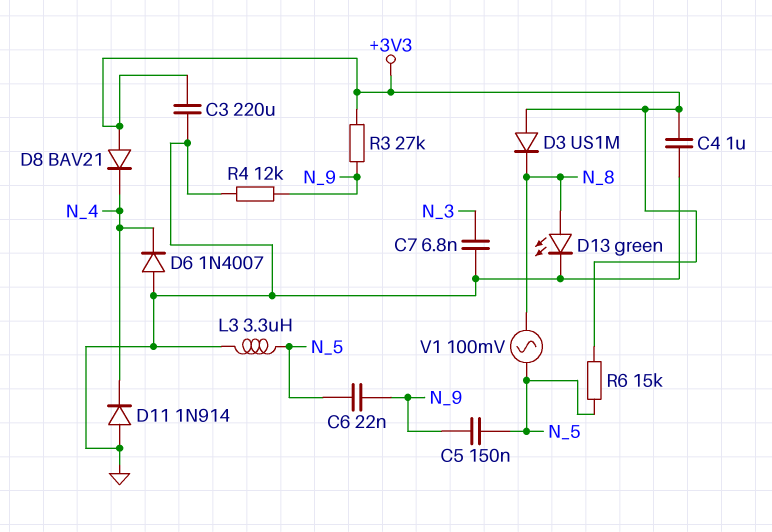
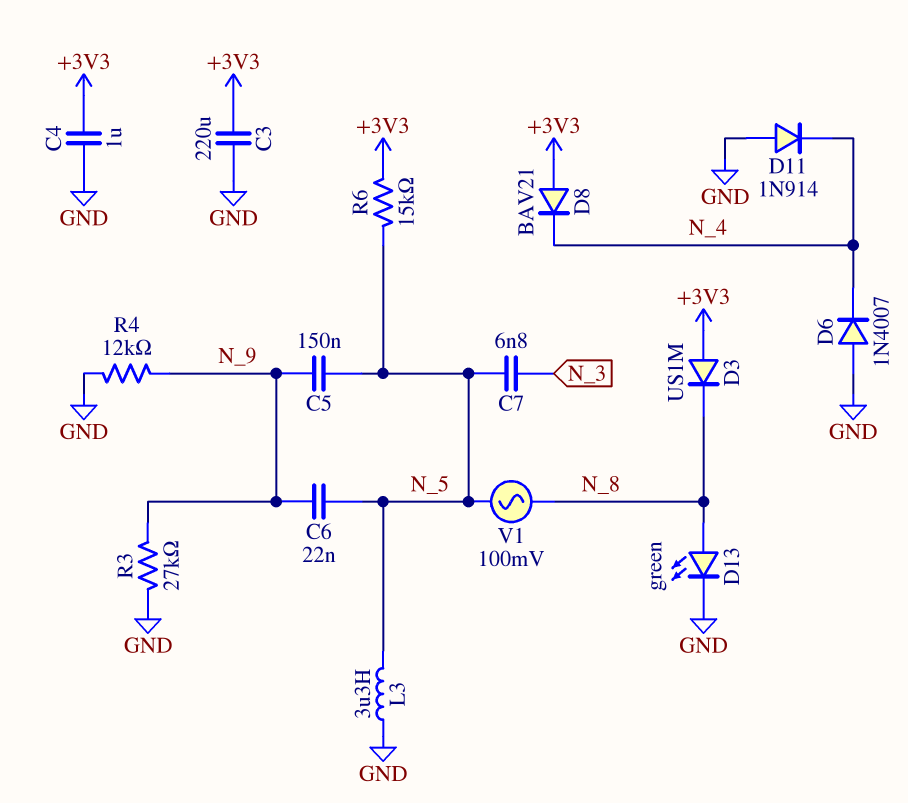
C7: 6.8nF (GND, N_3) -> 6.8nF (N_3, N_5)
R3: 27k (+3V3, N_9) -> 27k (GND, N_9)

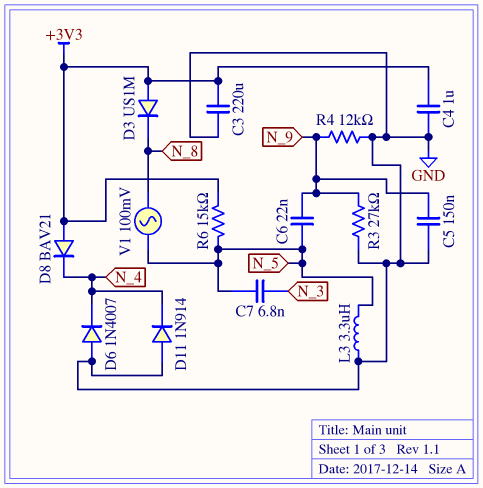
C5: 150nF (N_5, N_9) -> 150nF (GND, N_9)
D13: LED green (A N_8, K GND) -> none

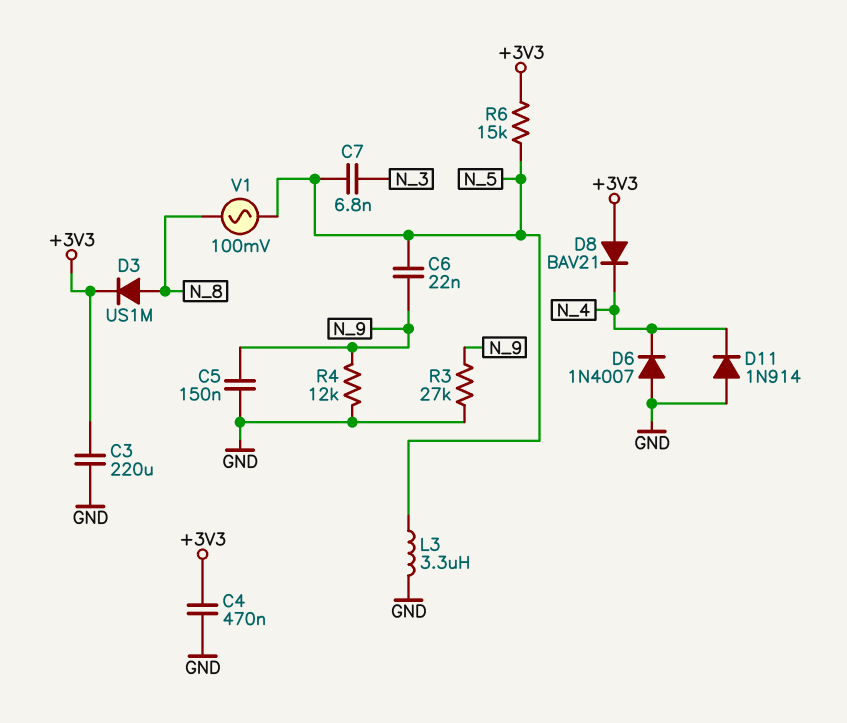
C4: 1uF (+3V3, GND) -> 470nF (+3V3, GND)
D3: diode US1M (A +3V3, K N_8) -> diode US1M (A N_8, K +3V3)

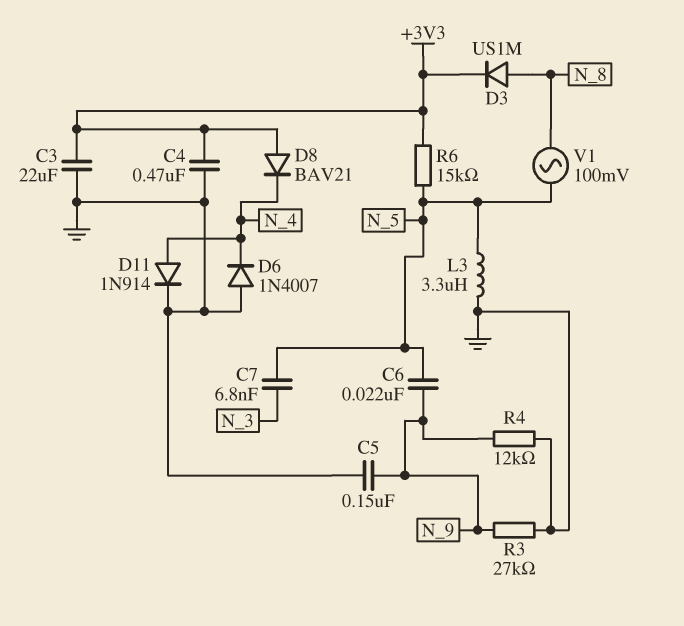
C3: 220uF (+3V3, GND) -> 22uF (+3V3, GND)
D11: diode 1N914 (A GND, K N_4) -> diode 1N914 (A N_4, K GND)

